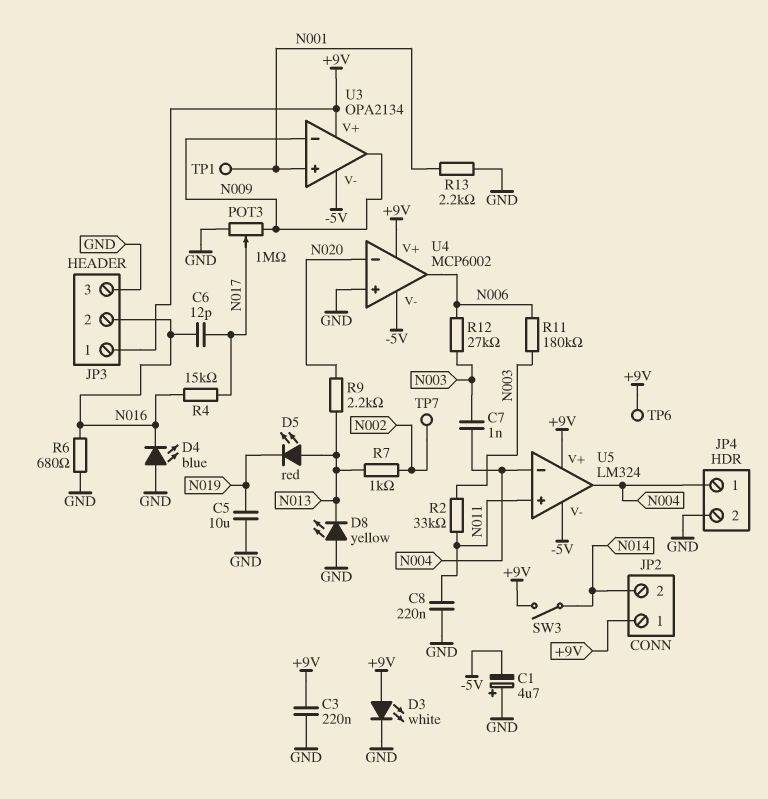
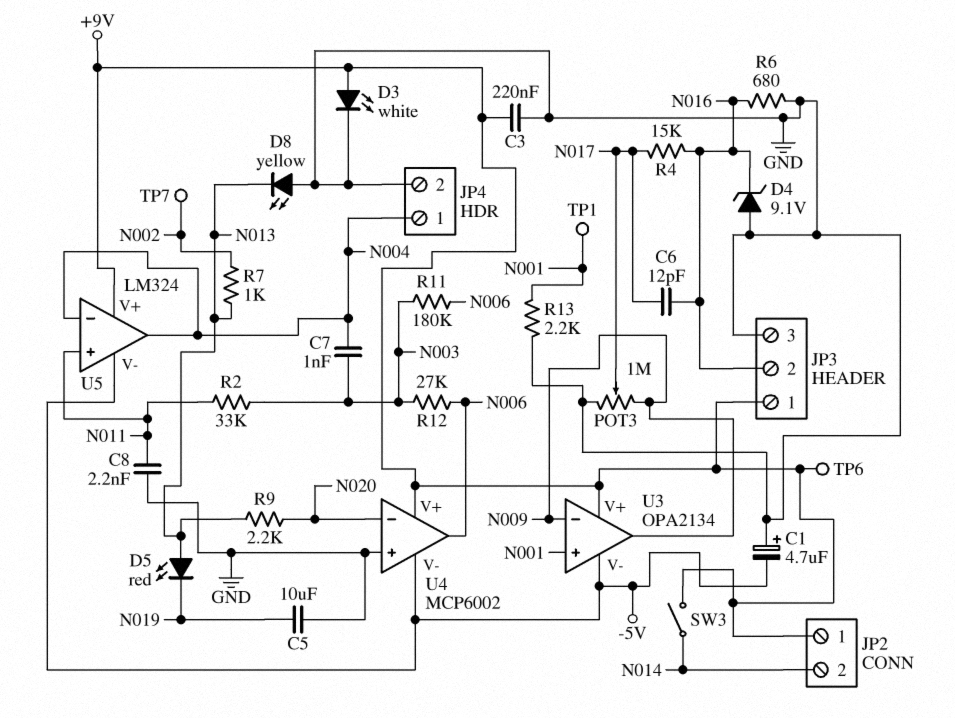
C8: 220nF (GND, N011) -> 2.2nF (GND, N011)
D4: LED blue (A GND, K N016) -> zener 9.1V (A GND, K N016)

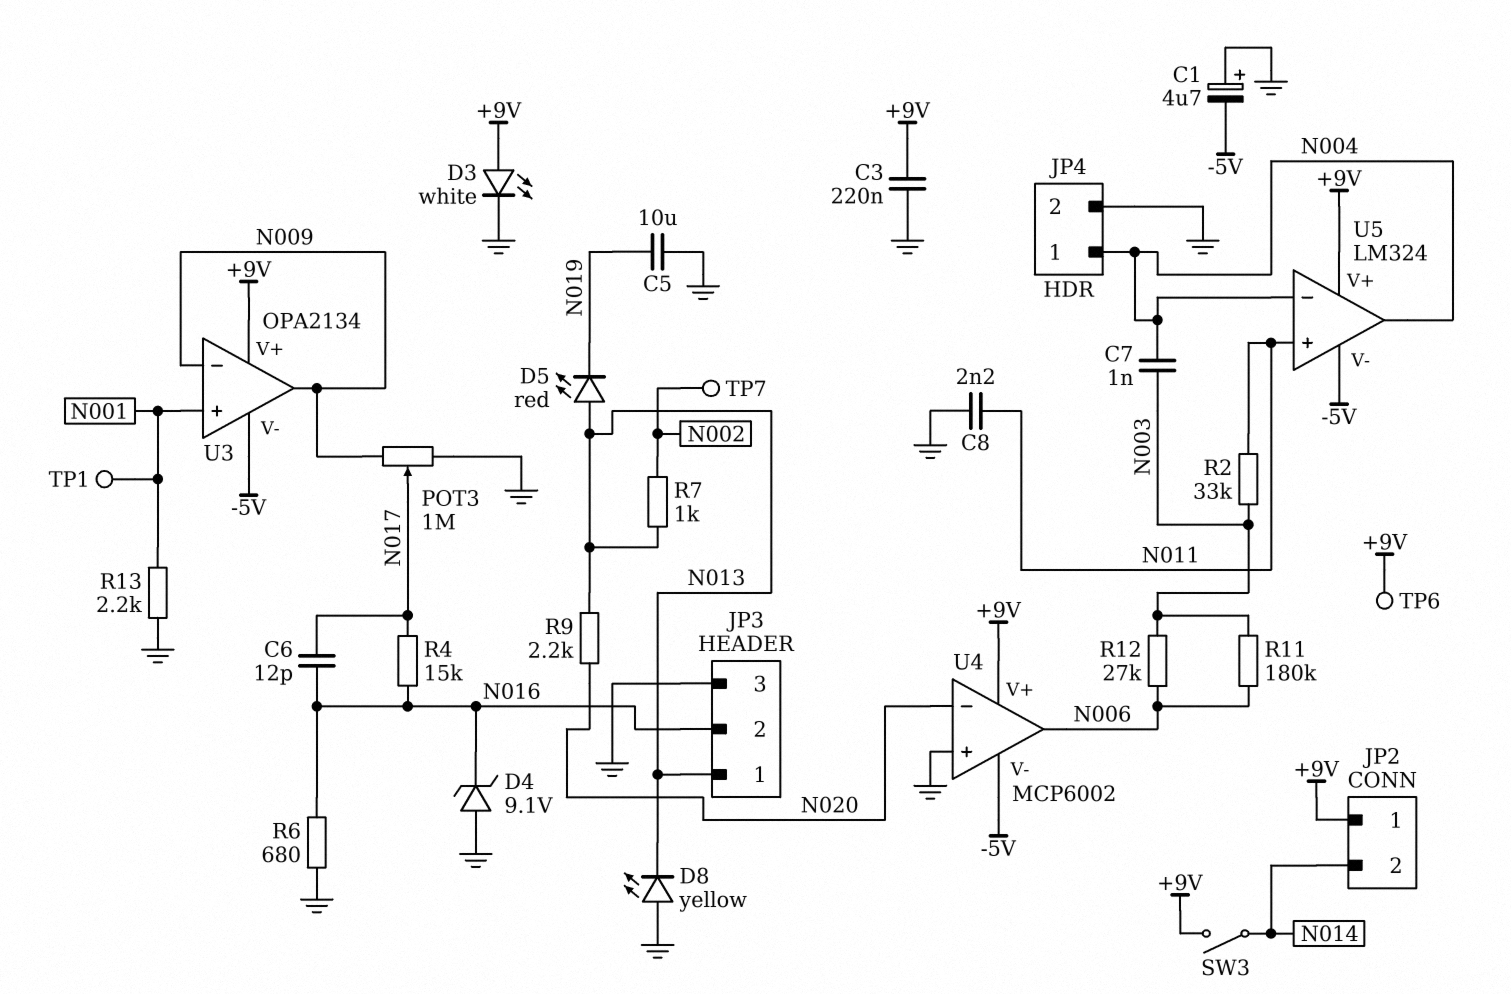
JP3 pin 1: +9V -> N013

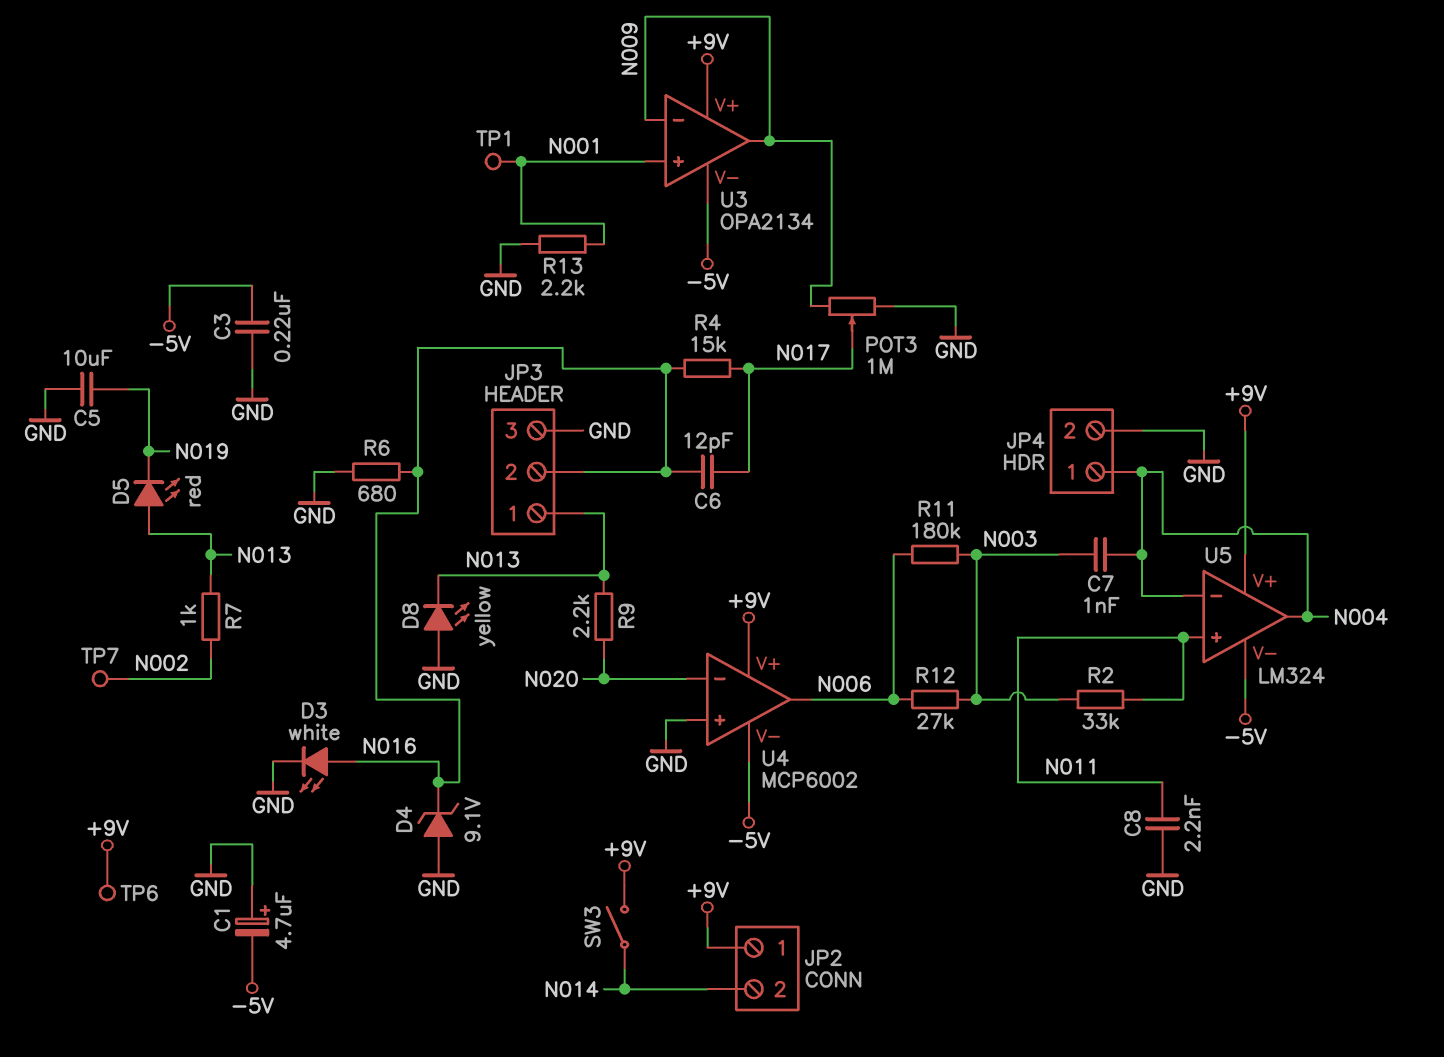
C3: 220nF (+9V, GND) -> 220nF (-5V, GND)
D3: LED white (A +9V, K GND) -> LED white (A N016, K GND)

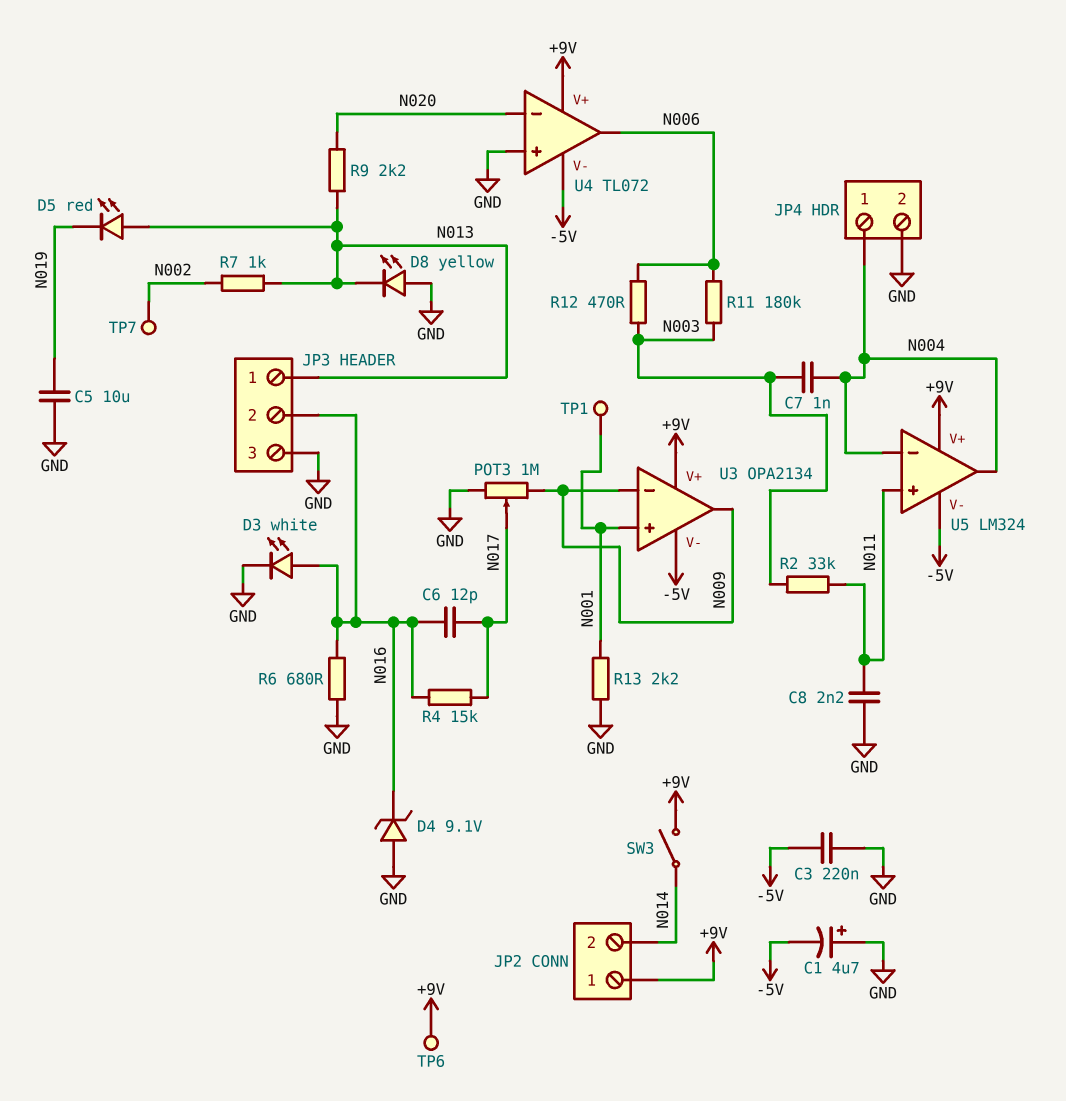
R12: 27k (N003, N006) -> 470 (N003, N006)
U4: MCP6002 -> TL072

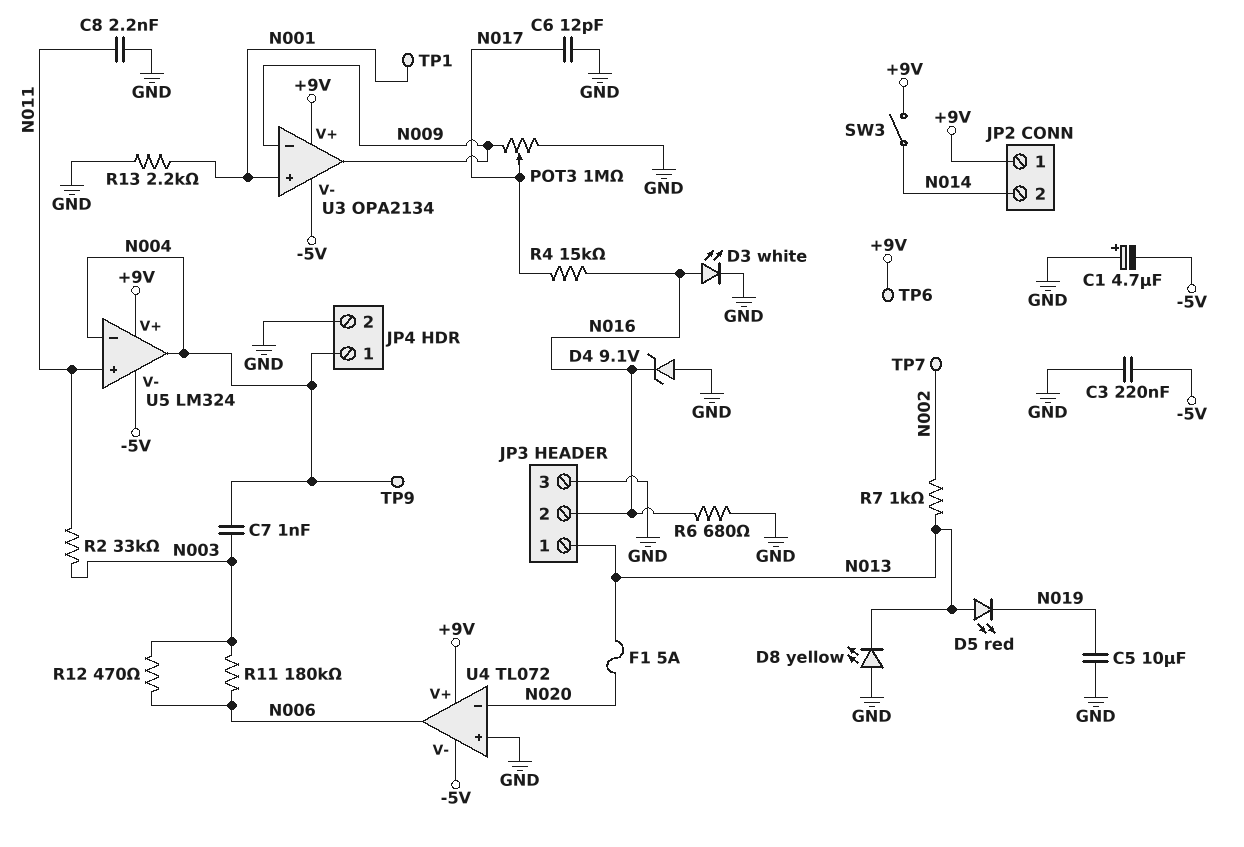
C6: 12pF (N016, N017) -> 12pF (GND, N017)
F1: none -> 5A (N013, N020)
R9: 2.2k (N013, N020) -> none
TP9: none -> test point (N004)

